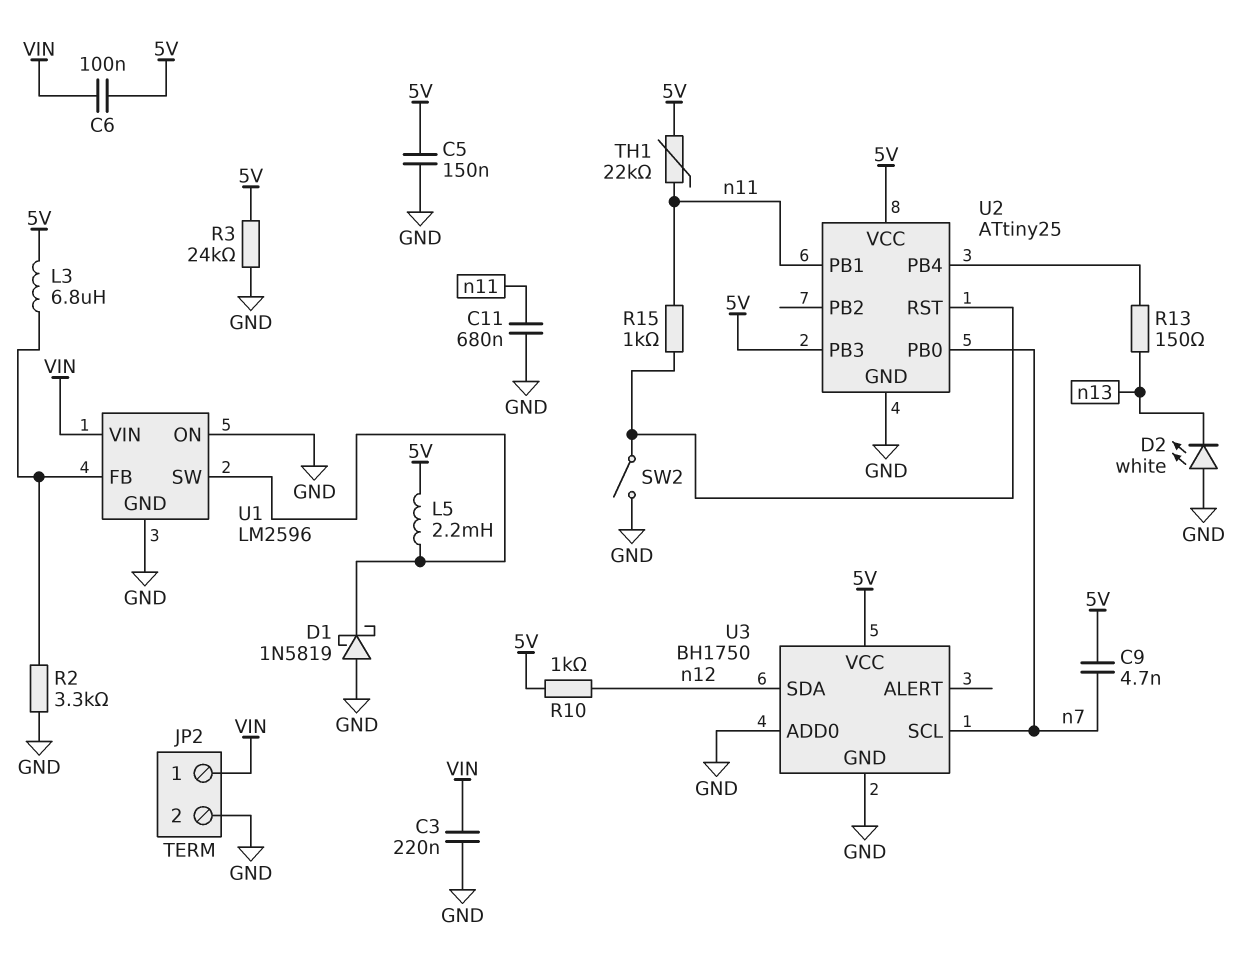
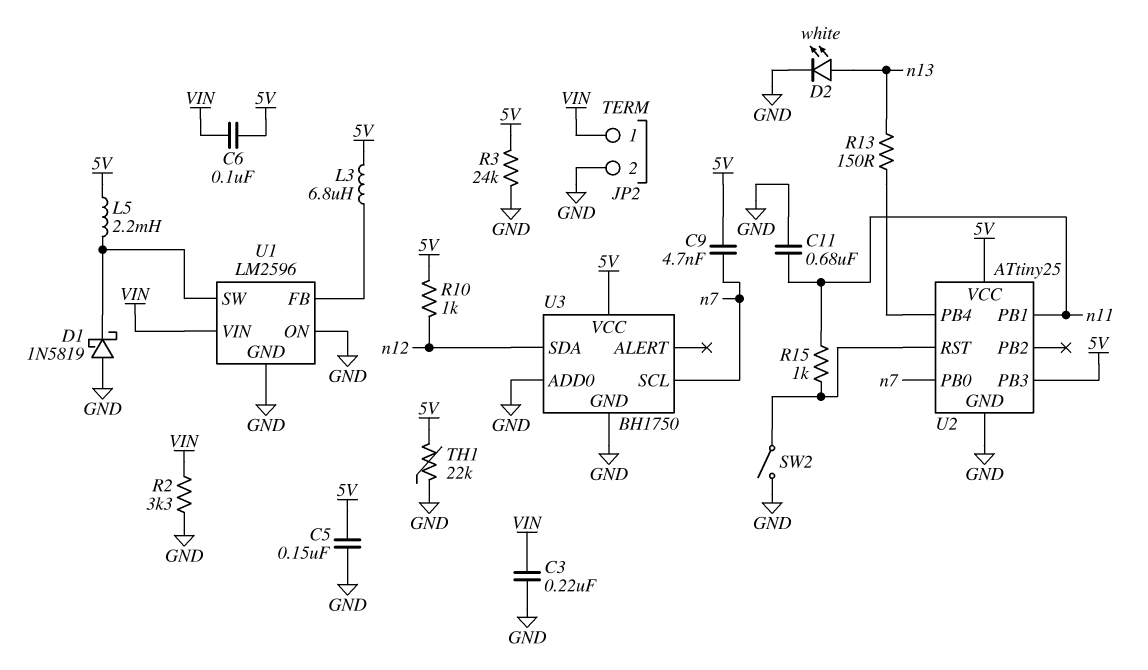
D2: LED white (A GND, K n13) -> LED white (A n13, K GND)
R2: 3.3k (GND, U1/FB) -> 3.3k (GND, VIN)
TH1: 22k (5V, n11) -> 22k (5V, GND)

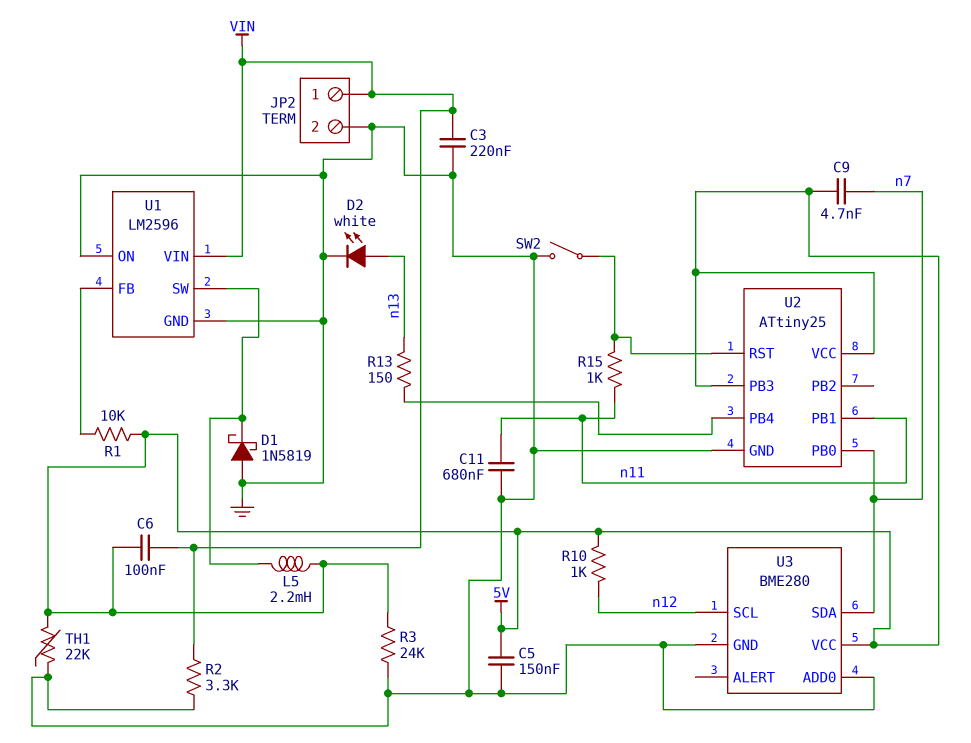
L3: 6.8uH (5V, U1/FB) -> none
R1: none -> 10k (5V, U1/FB)
U3: BH1750 -> BME280
U3 pin SCL: n7 -> n12
U3 pin SDA: n12 -> n7

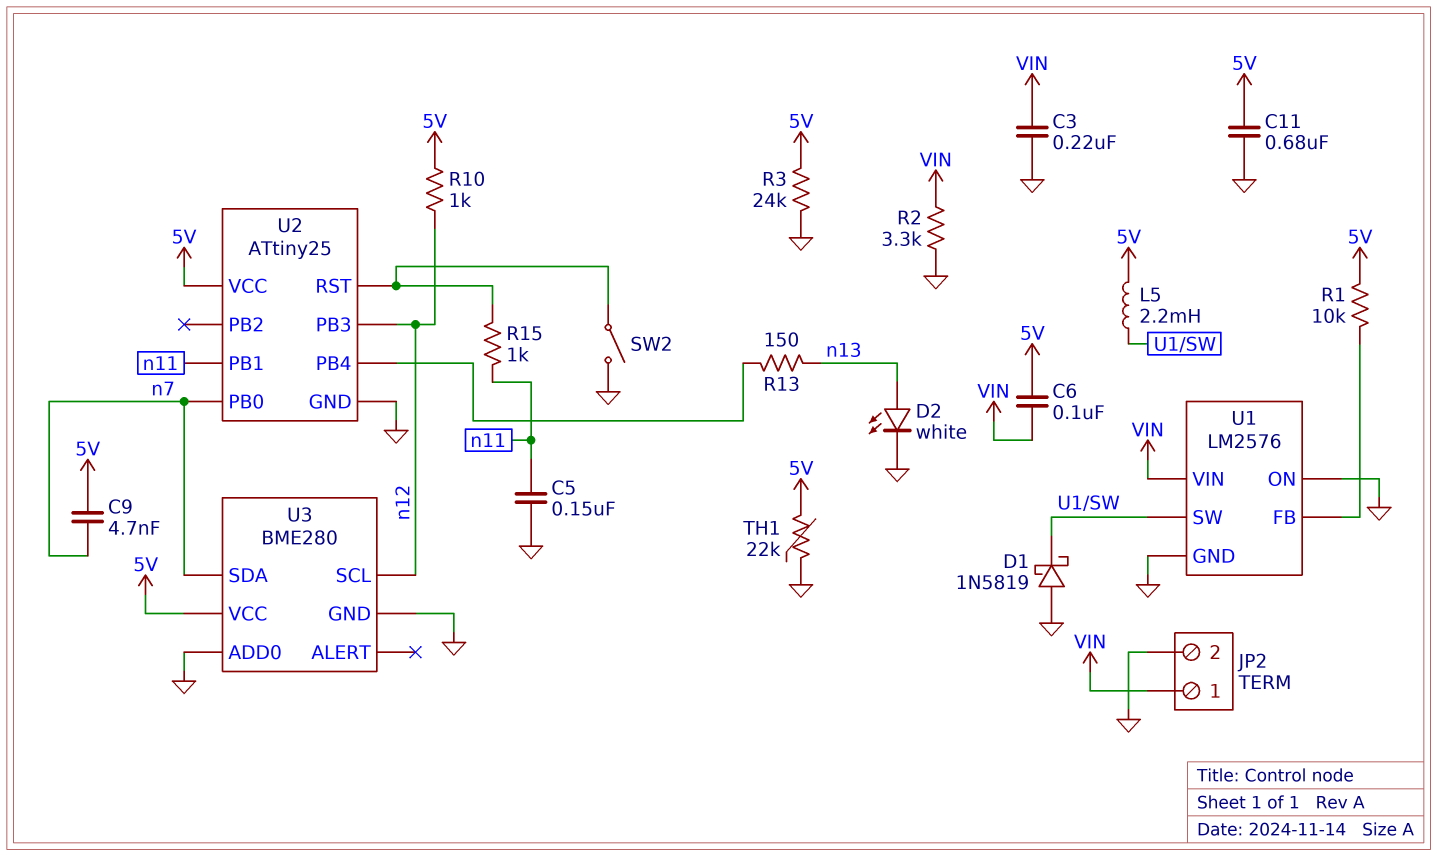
C5: 150nF (5V, GND) -> 150nF (GND, n11)
C11: 680nF (GND, n11) -> 680nF (5V, GND)
U1: LM2596 -> LM2576
U2 pin PB3: 5V -> n12

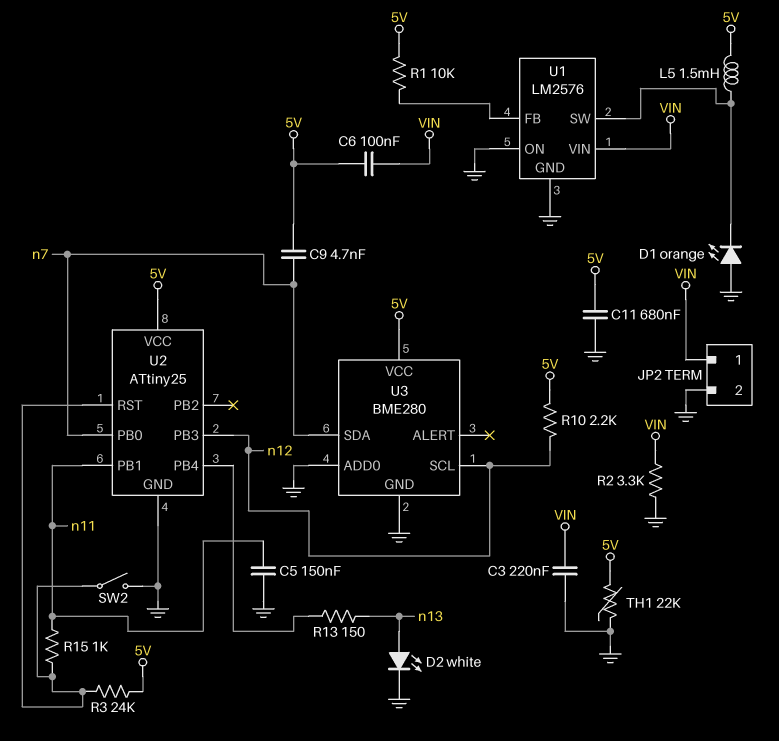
D1: schottky 1N5819 (A GND, K U1/SW) -> LED orange (A GND, K U1/SW)
L5: 2.2mH (5V, U1/SW) -> 1.5mH (5V, U1/SW)
R3: 24k (5V, GND) -> 24k (5V, U2/RST)
R10: 1k (5V, n12) -> 2.2k (5V, n12)

